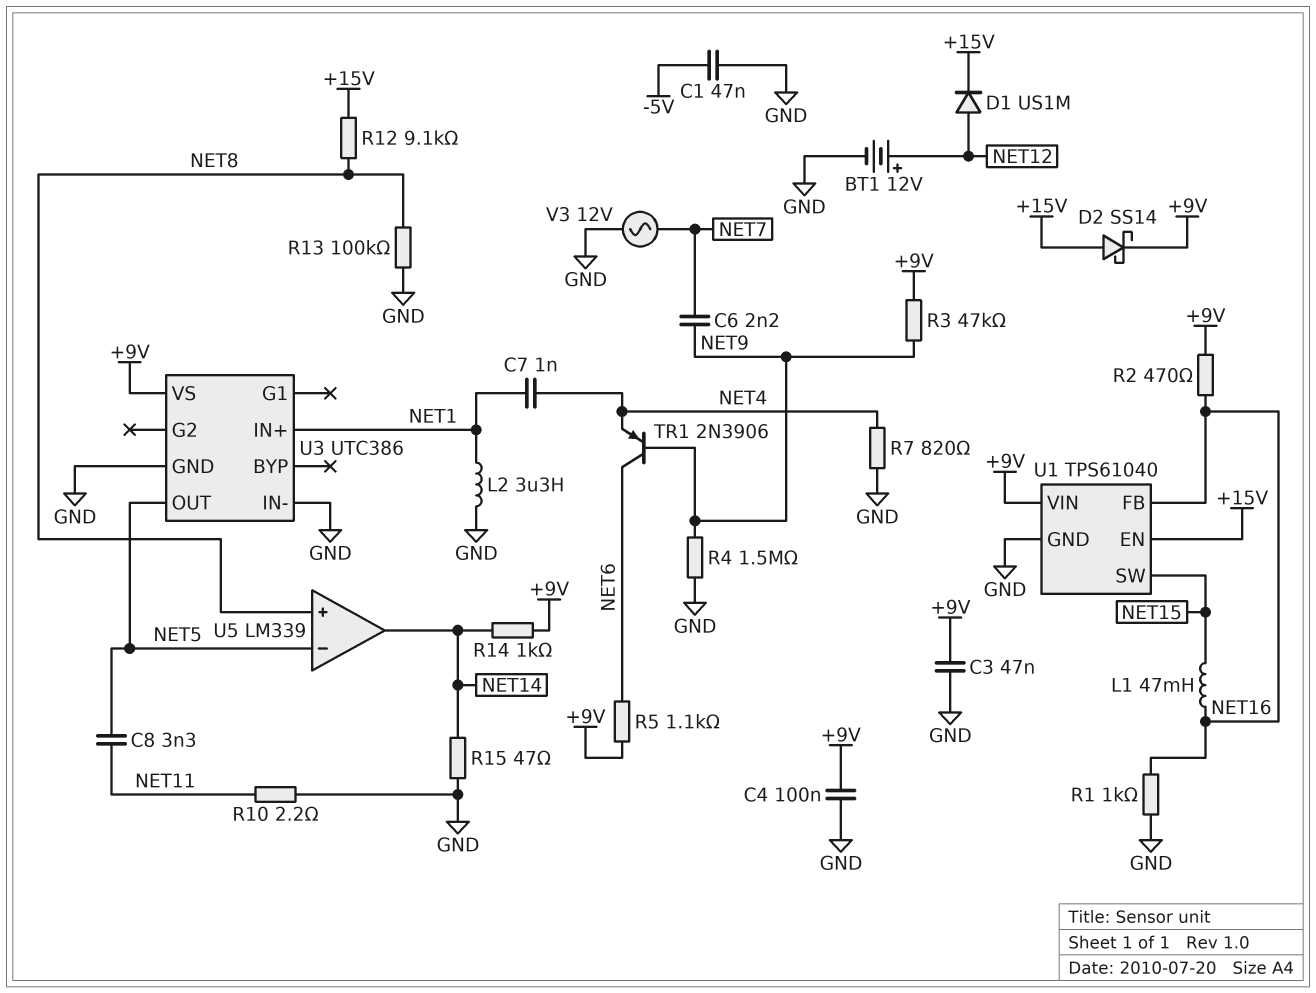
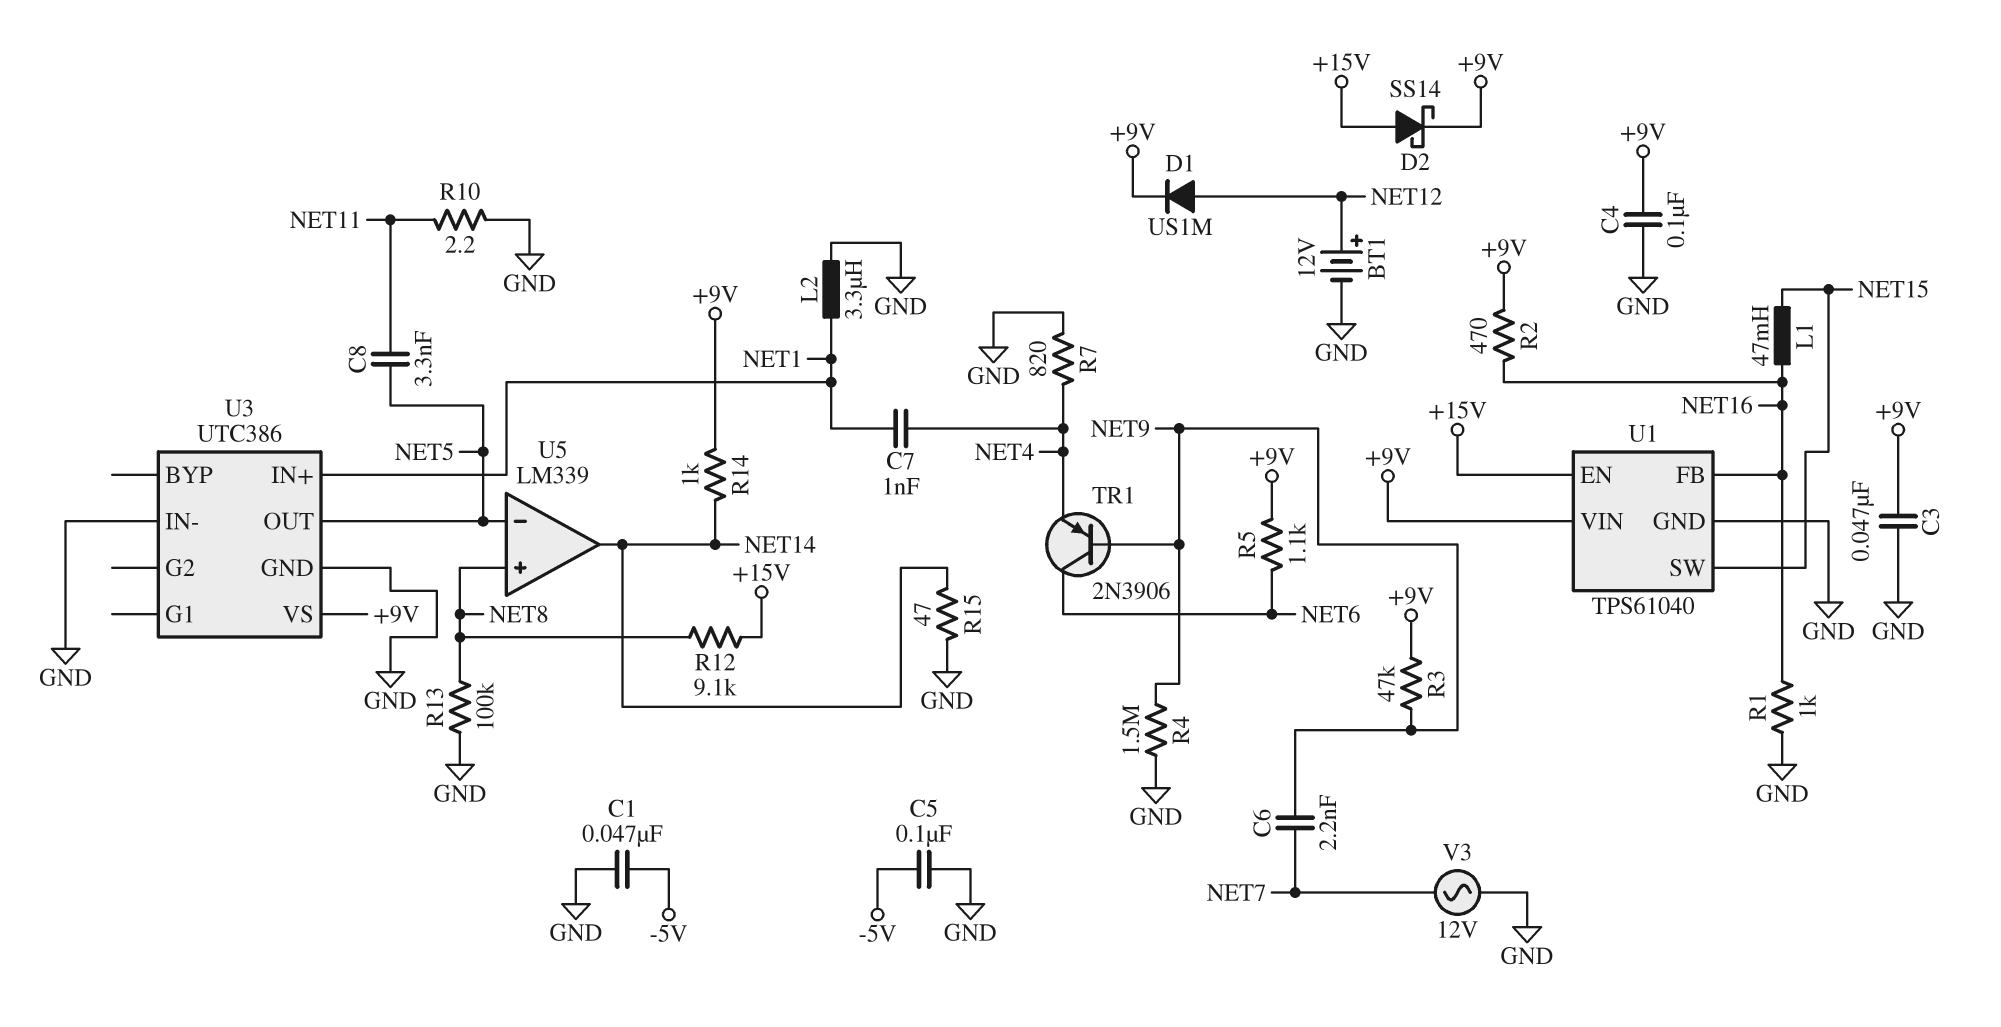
C5: none -> 100nF (-5V, GND)
D1: diode US1M (A NET12, K +15V) -> diode US1M (A NET12, K +9V)

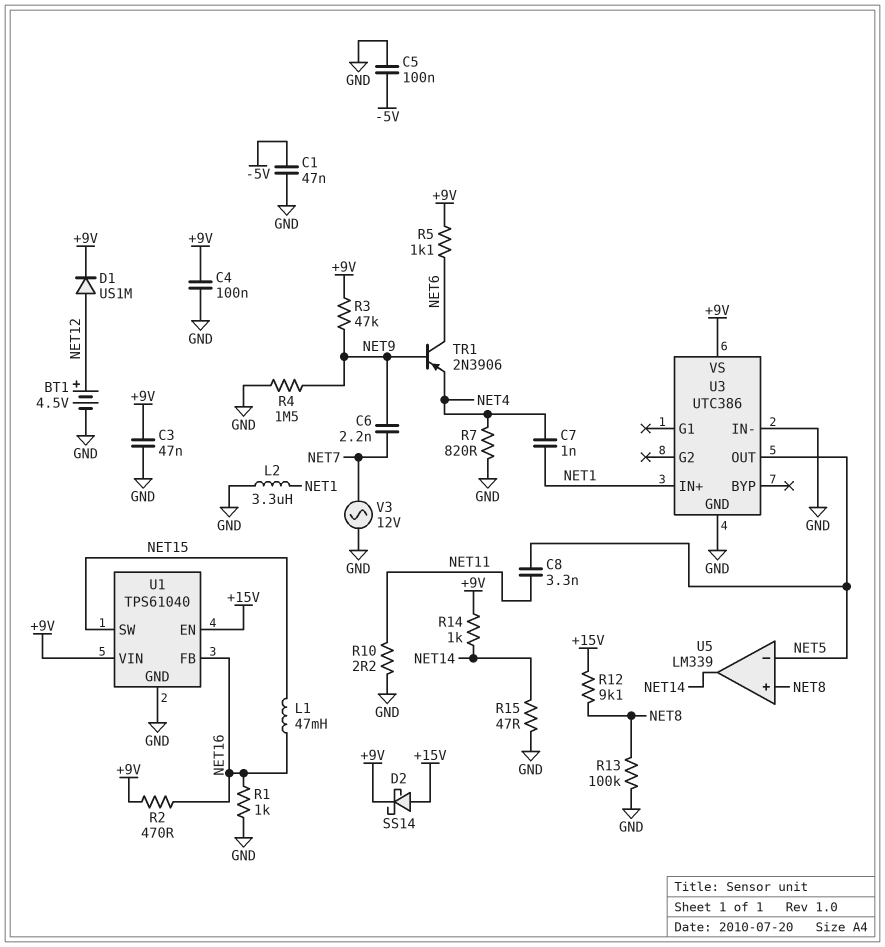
BT1: 12V (plus NET12, minus GND) -> 4.5V (plus NET12, minus GND)

